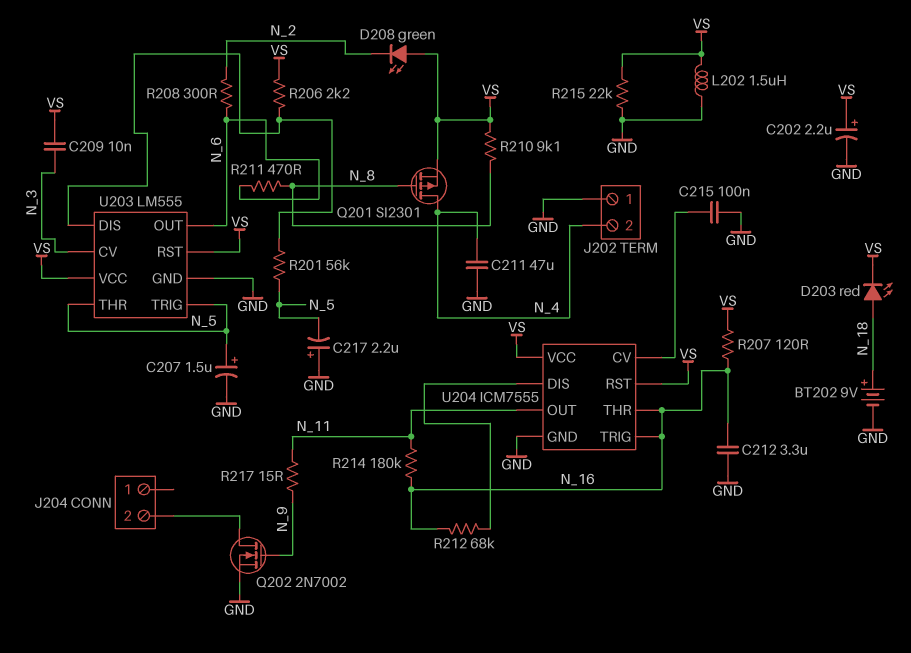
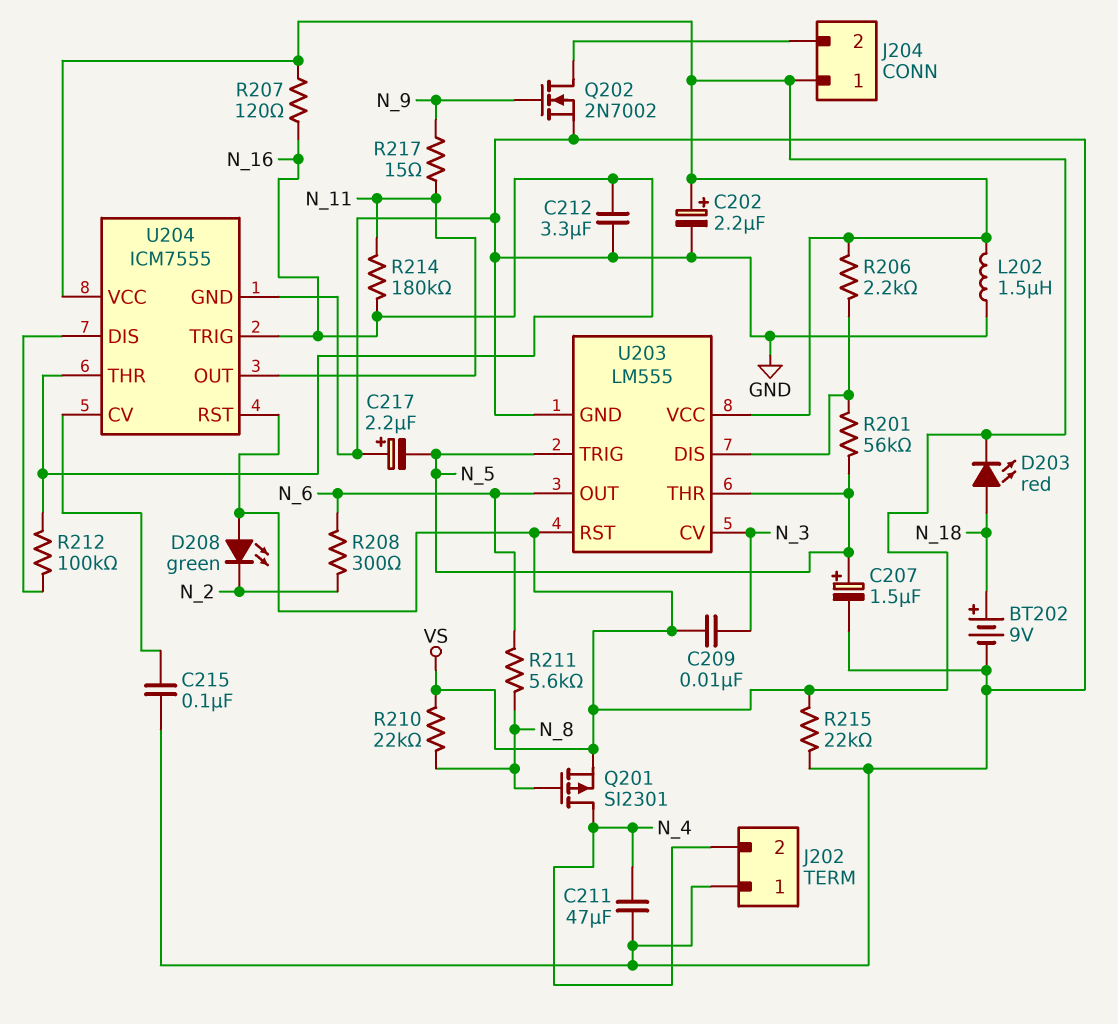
J204 pin 1: none -> VS
R210: 9.1k (N_8, VS) -> 22k (N_8, VS)
R211: 470 (N_6, N_8) -> 5.6k (N_6, N_8)
R212: 68k (N_16, U204/DIS) -> 100k (N_16, U204/DIS)

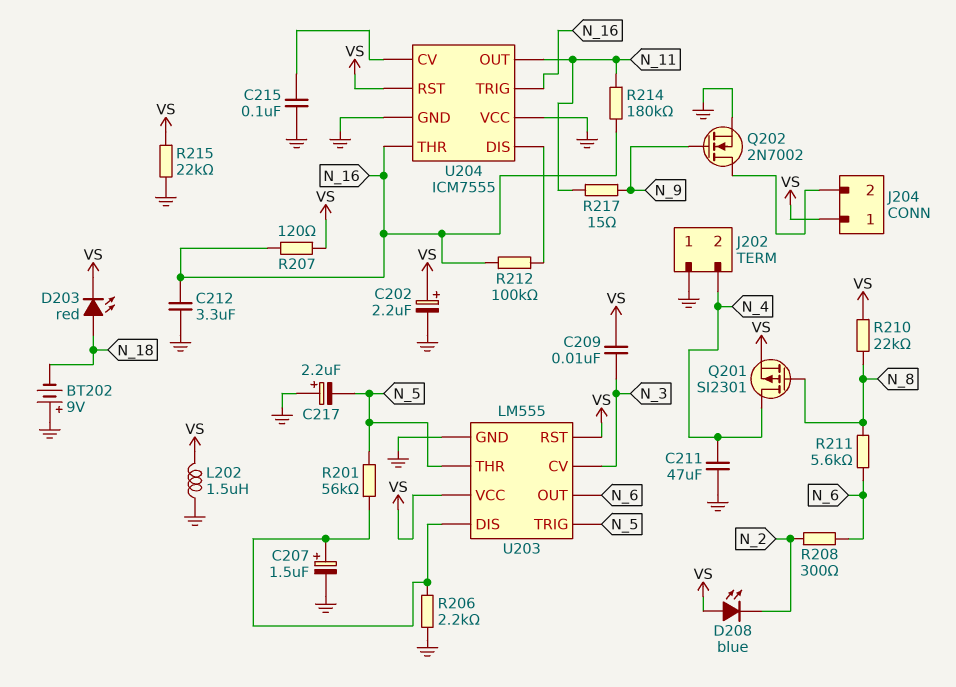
BT202: 9V (plus N_18, minus GND) -> 9V (plus GND, minus N_18)
C207: 1.5uF (plus N_5, minus GND) -> 1.5uF (plus U203/DIS, minus GND)
D208: LED green (A VS, K N_2) -> LED blue (A VS, K N_2)
R206: 2.2k (U203/DIS, VS) -> 2.2k (GND, U203/DIS)
U204 pin VCC: VS -> GND

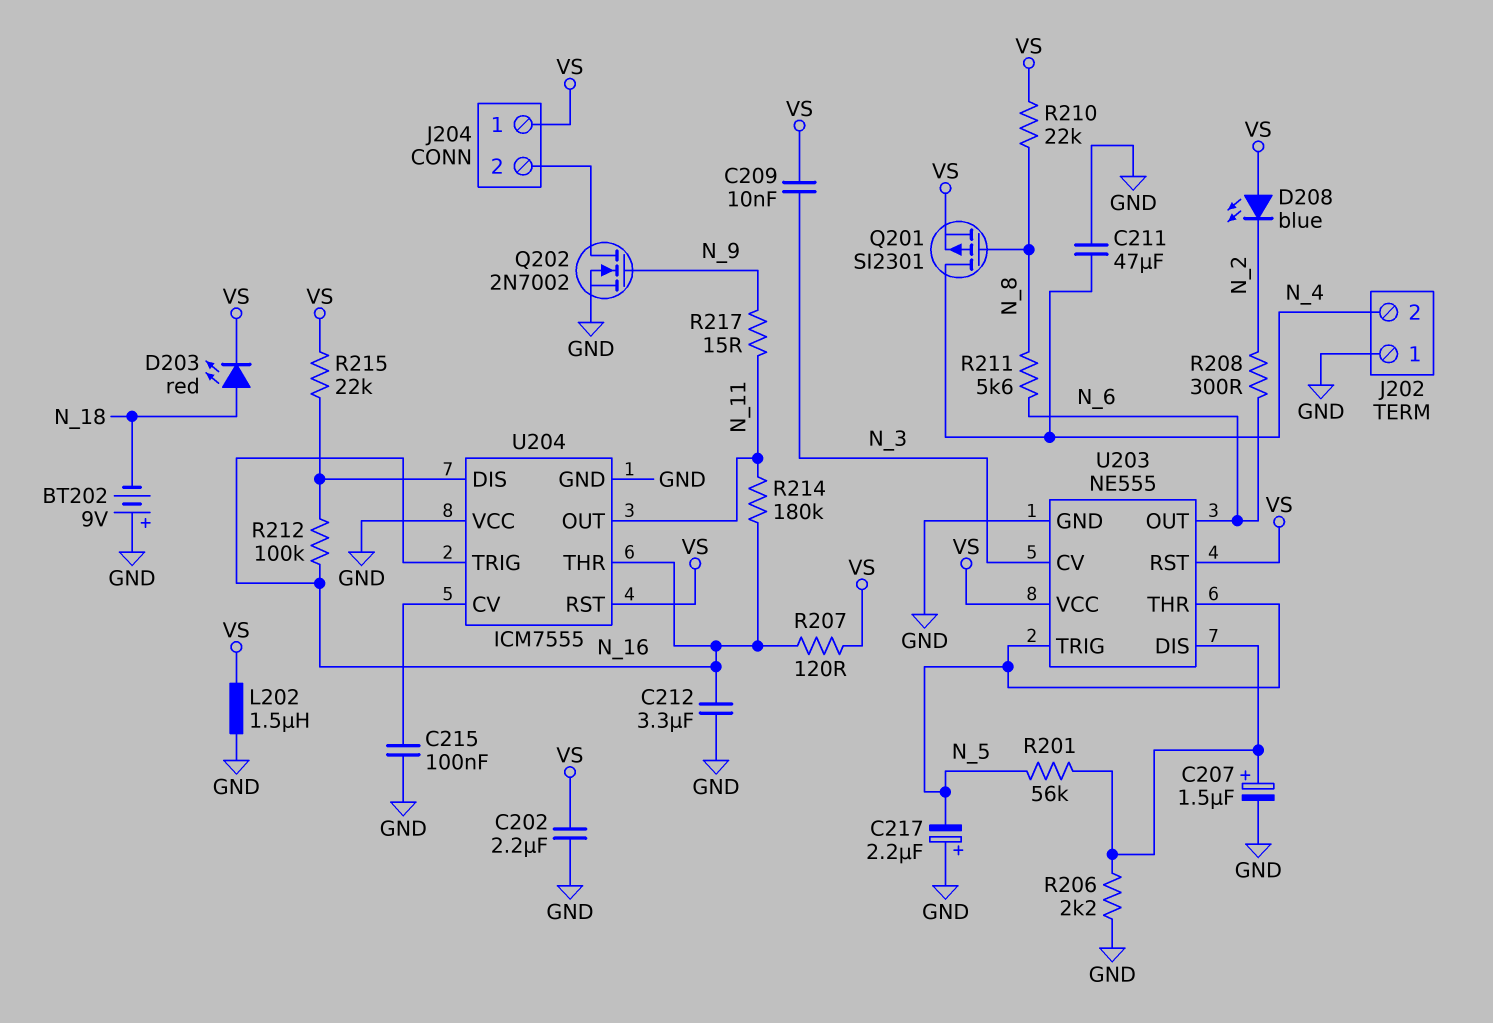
C202: 2.2uF (plus VS, minus GND) -> 2.2uF (GND, VS)
R215: 22k (GND, VS) -> 22k (U204/DIS, VS)
U203: LM555 -> NE555

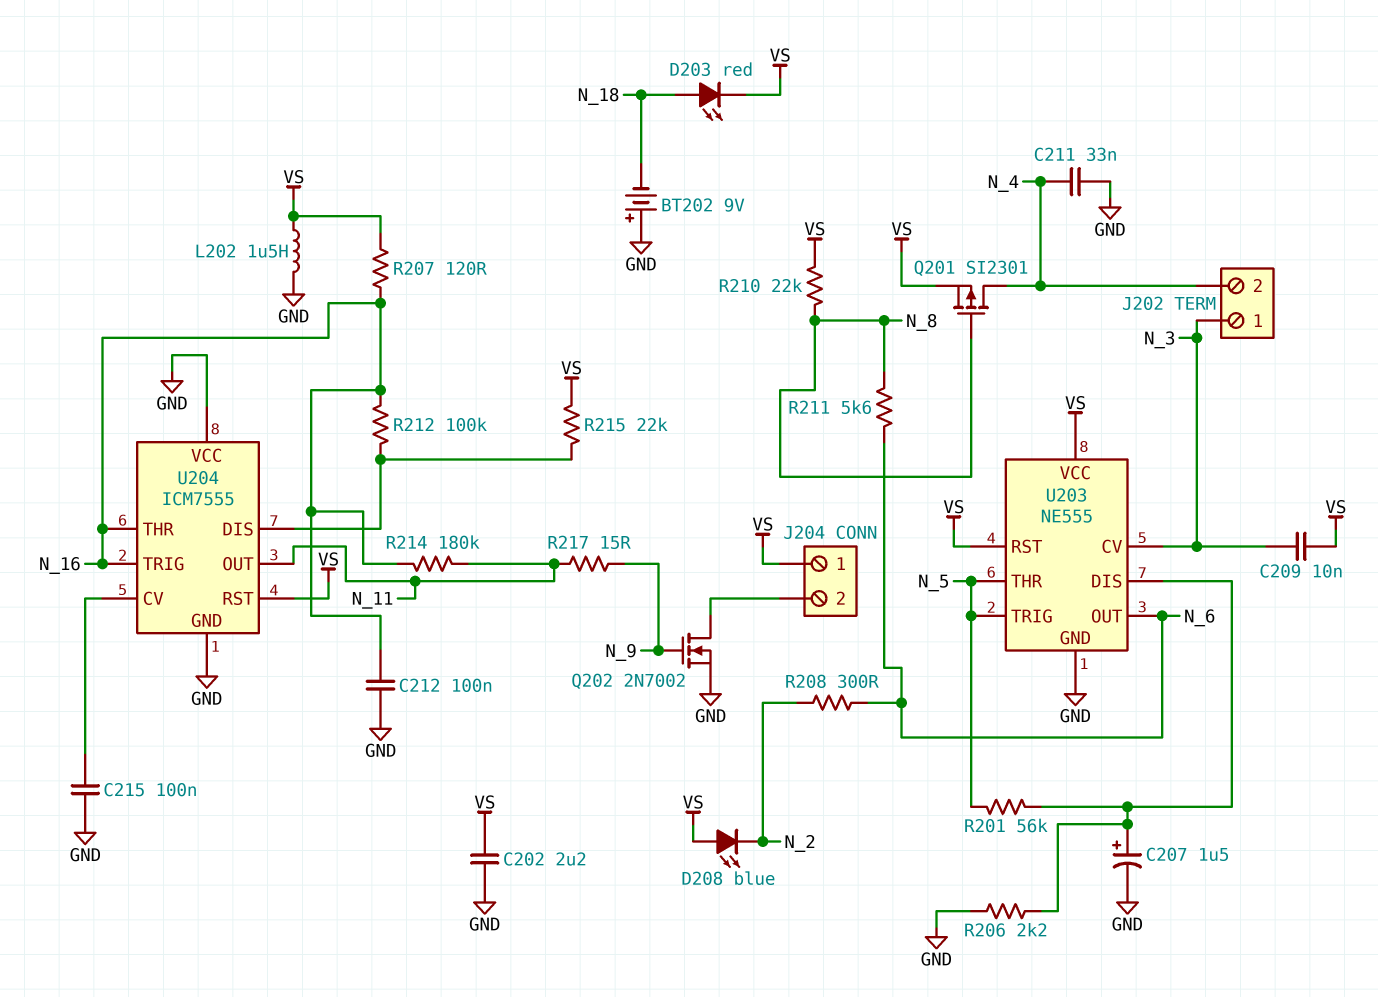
C211: 47uF (GND, N_4) -> 33nF (GND, N_4)
C212: 3.3uF (GND, N_16) -> 100nF (GND, N_16)
C217: 2.2uF (plus GND, minus N_5) -> none
J202 pin 1: GND -> N_3

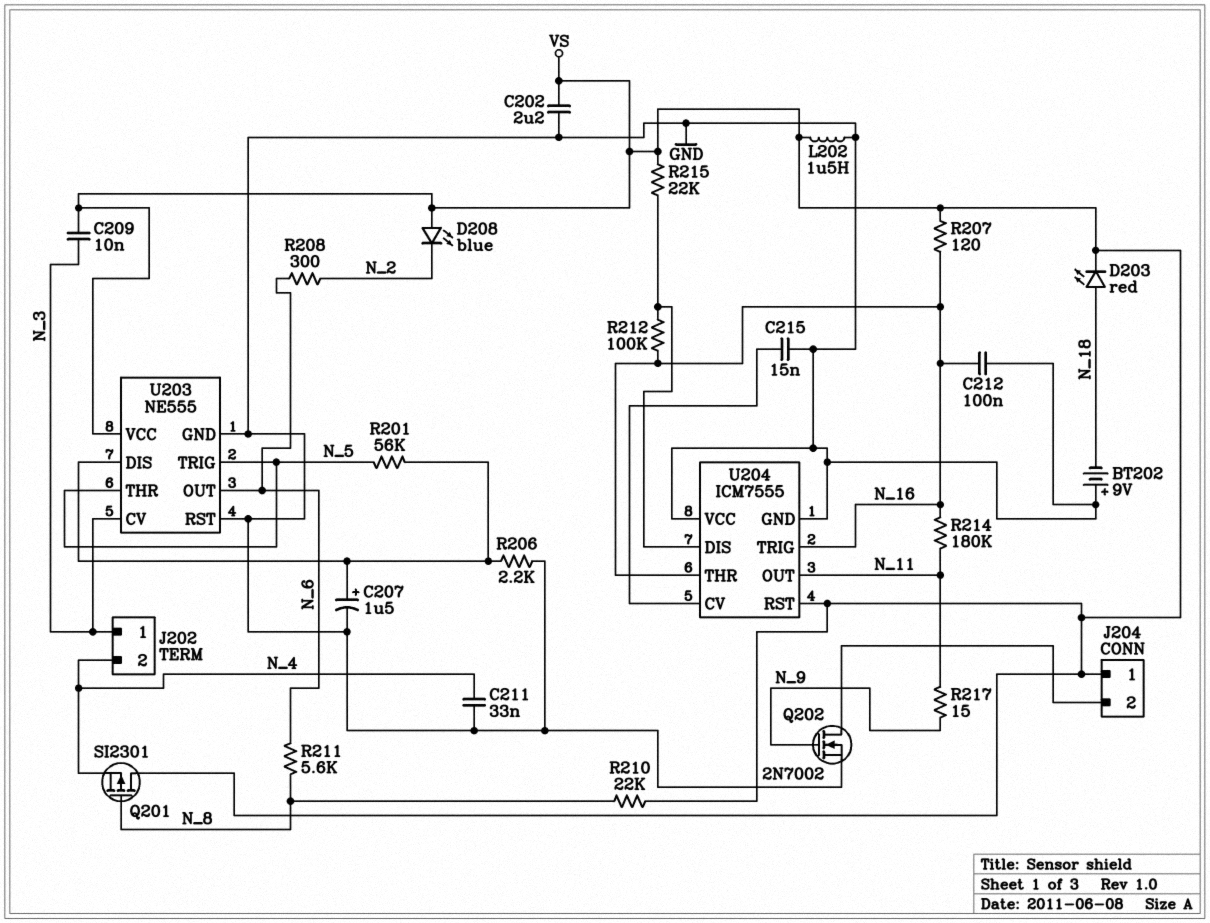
C215: 100nF (GND, U204/CV) -> 15nF (GND, U204/CV)
Q201: PMOS SI2301 (G N_8, D N_4, S VS) -> PMOS SI2301 (G N_8, D VS, S N_4)
U203 pin RST: VS -> GND

